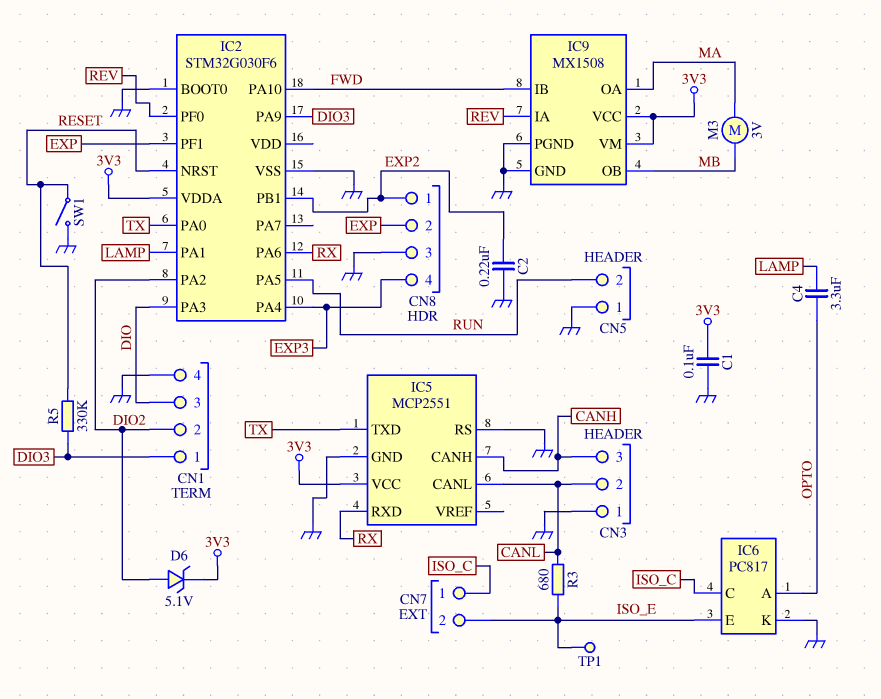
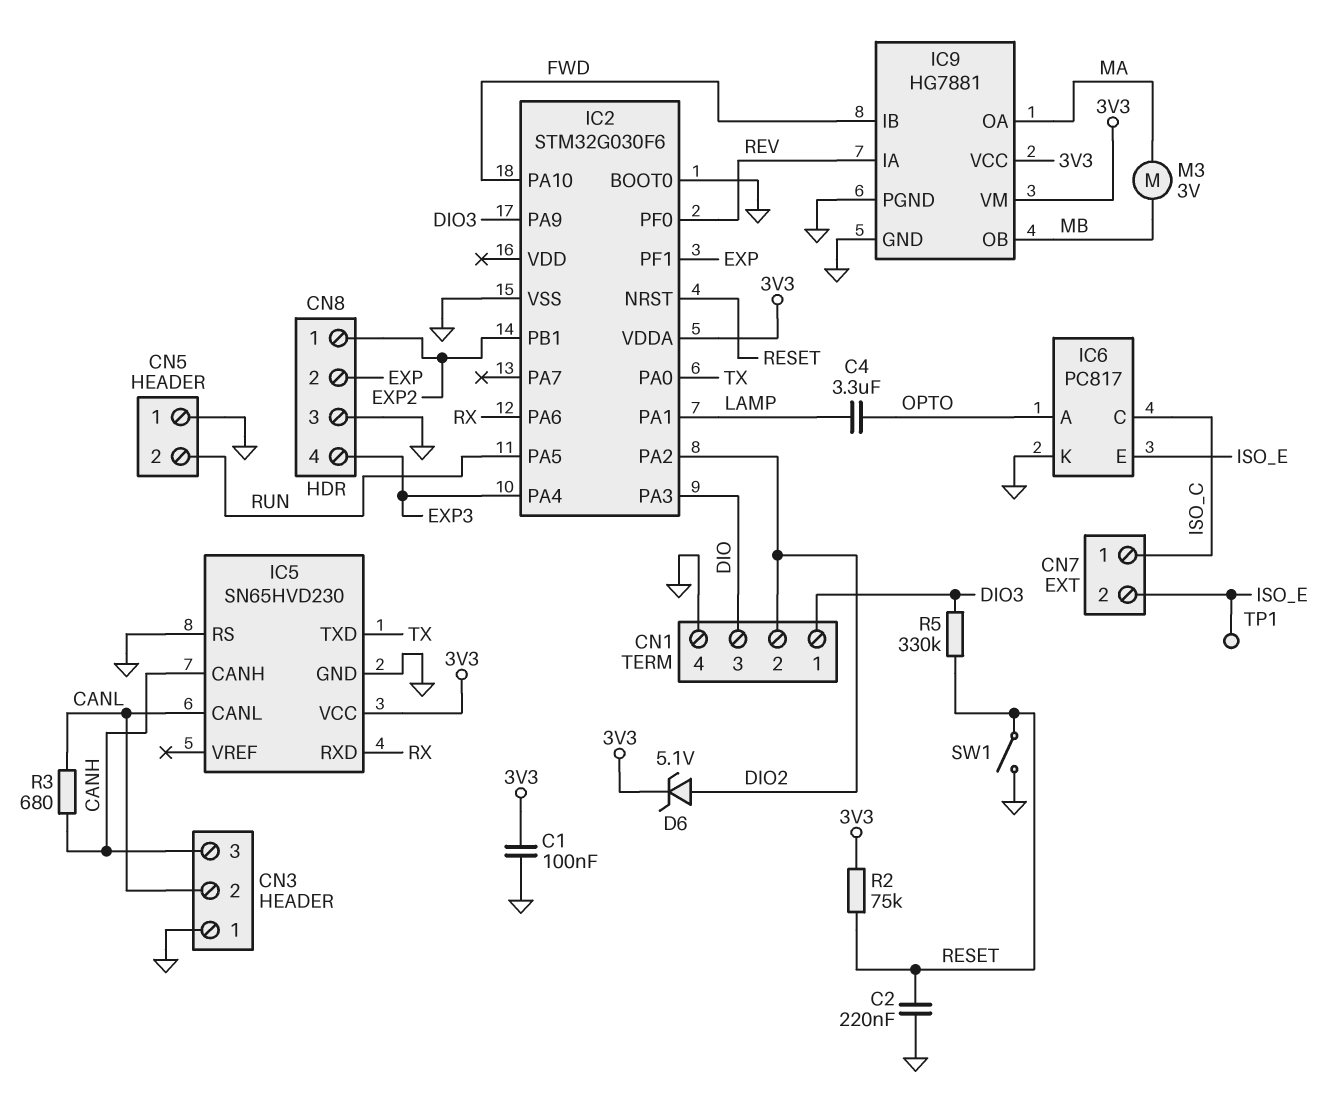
C2: 220nF (EXP2, GND) -> 220nF (GND, RESET)
IC5: MCP2551 -> SN65HVD230
IC9: MX1508 -> HG7881
R2: none -> 75k (3V3, RESET)
R3: 680 (CANL, ISO_E) -> 680 (CANH, CANL)

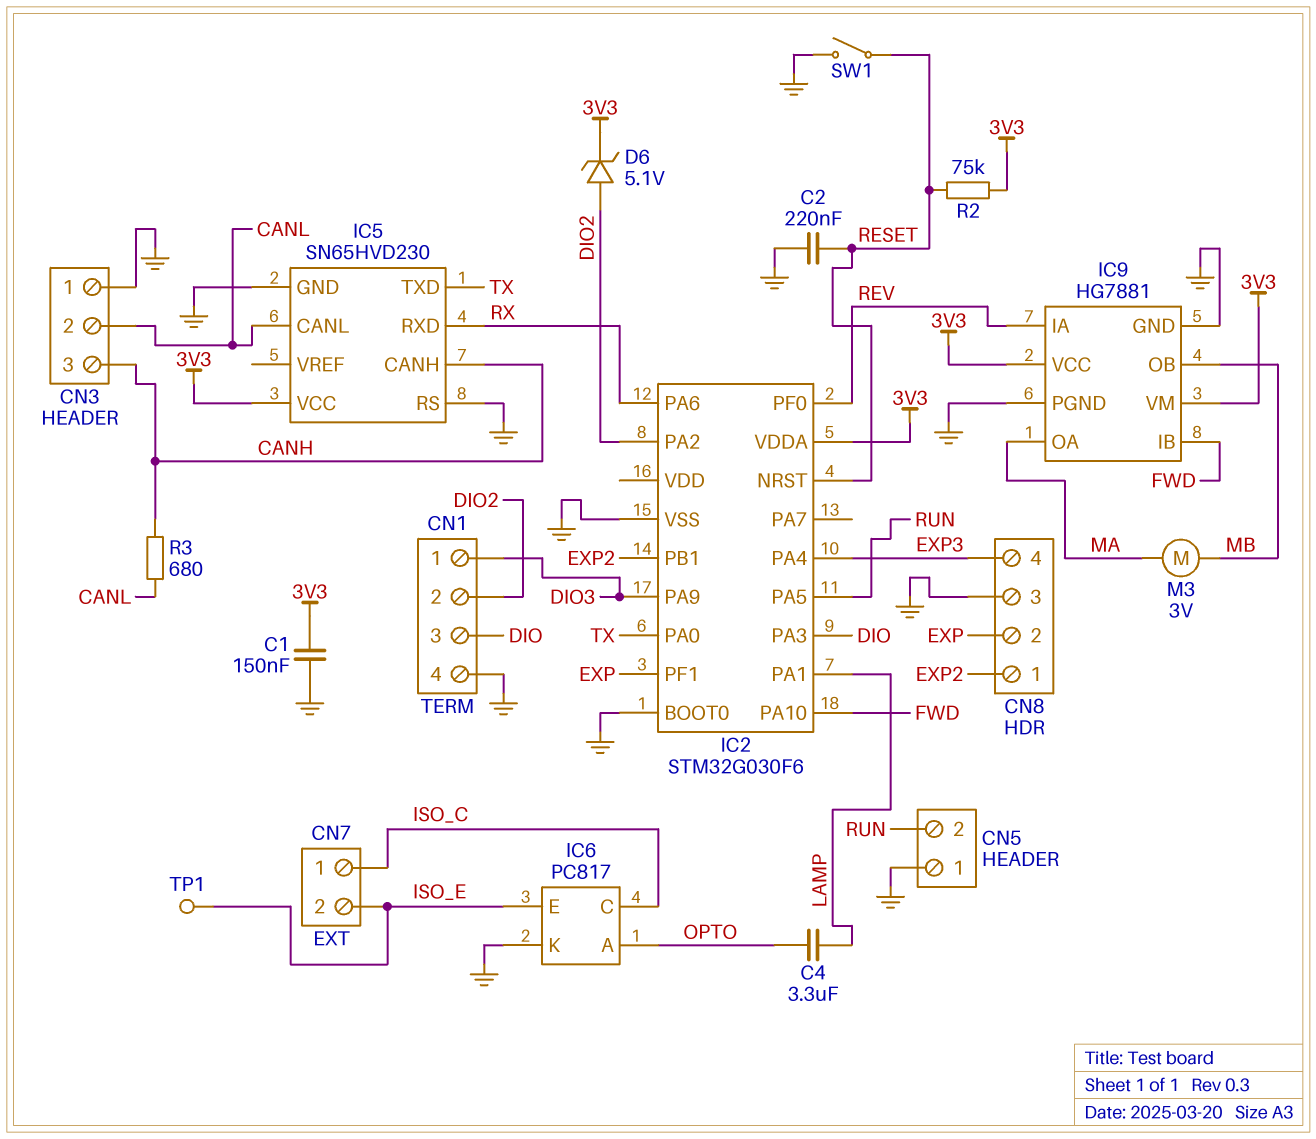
C1: 100nF (3V3, GND) -> 150nF (3V3, GND)
R5: 330k (DIO3, RESET) -> none

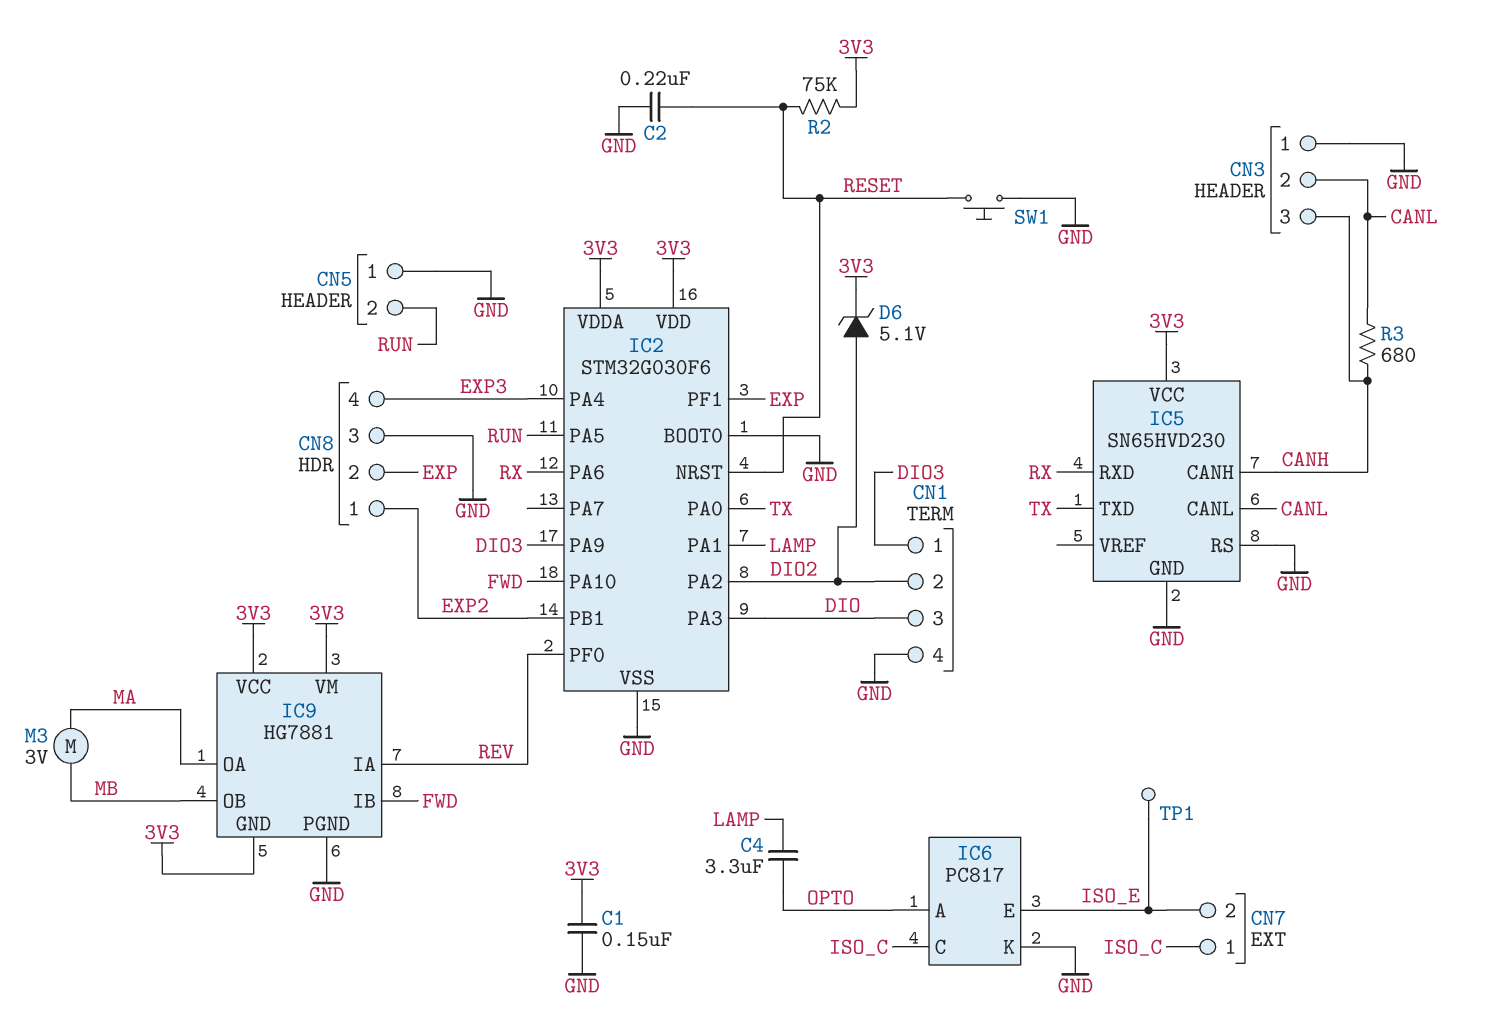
IC2 pin VDD: none -> 3V3
IC9 pin GND: GND -> 3V3
SW1: switch (GND, RESET) -> button (GND, RESET)

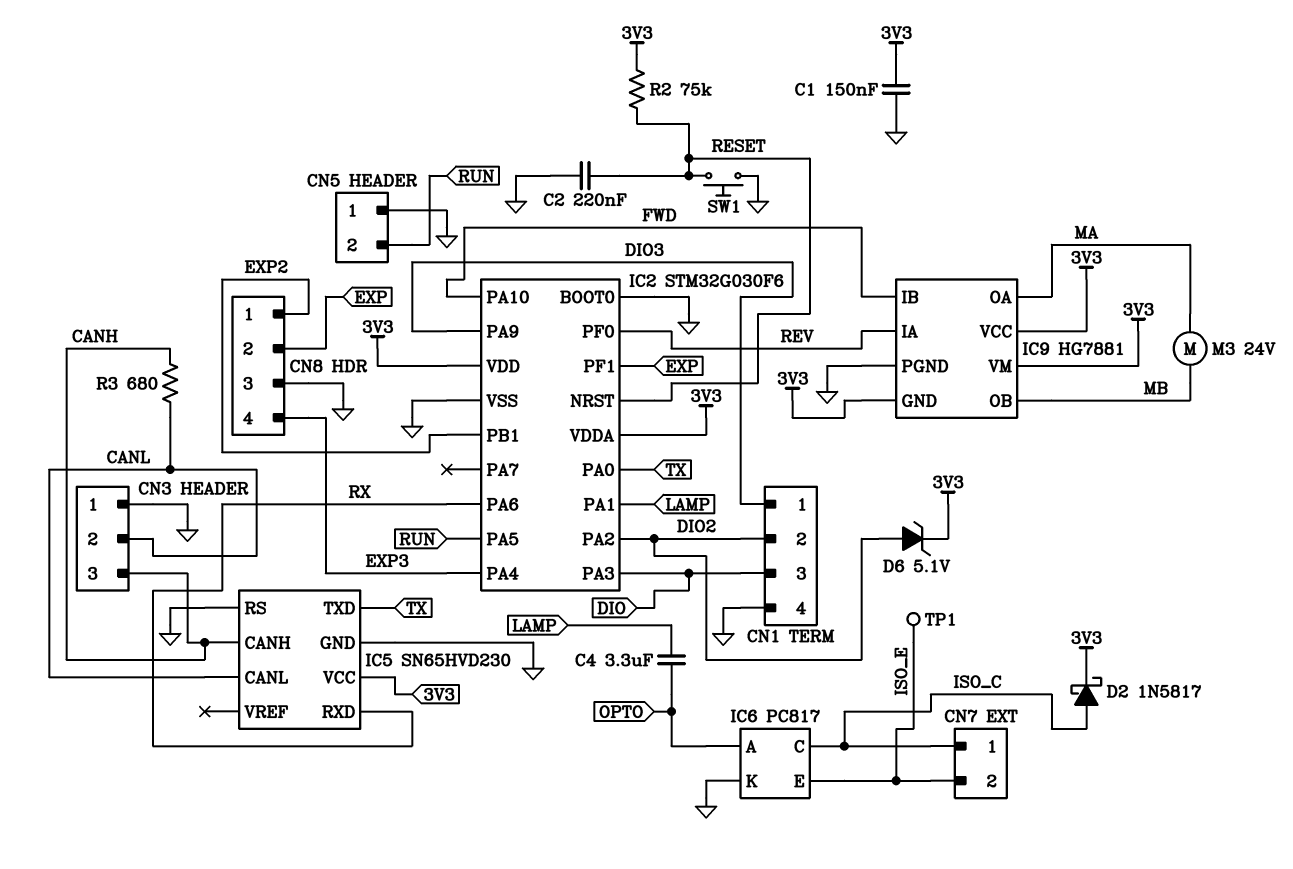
D2: none -> schottky 1N5817 (A ISO_C, K 3V3)
M3: motor 3V (MA, MB) -> motor 24V (MA, MB)

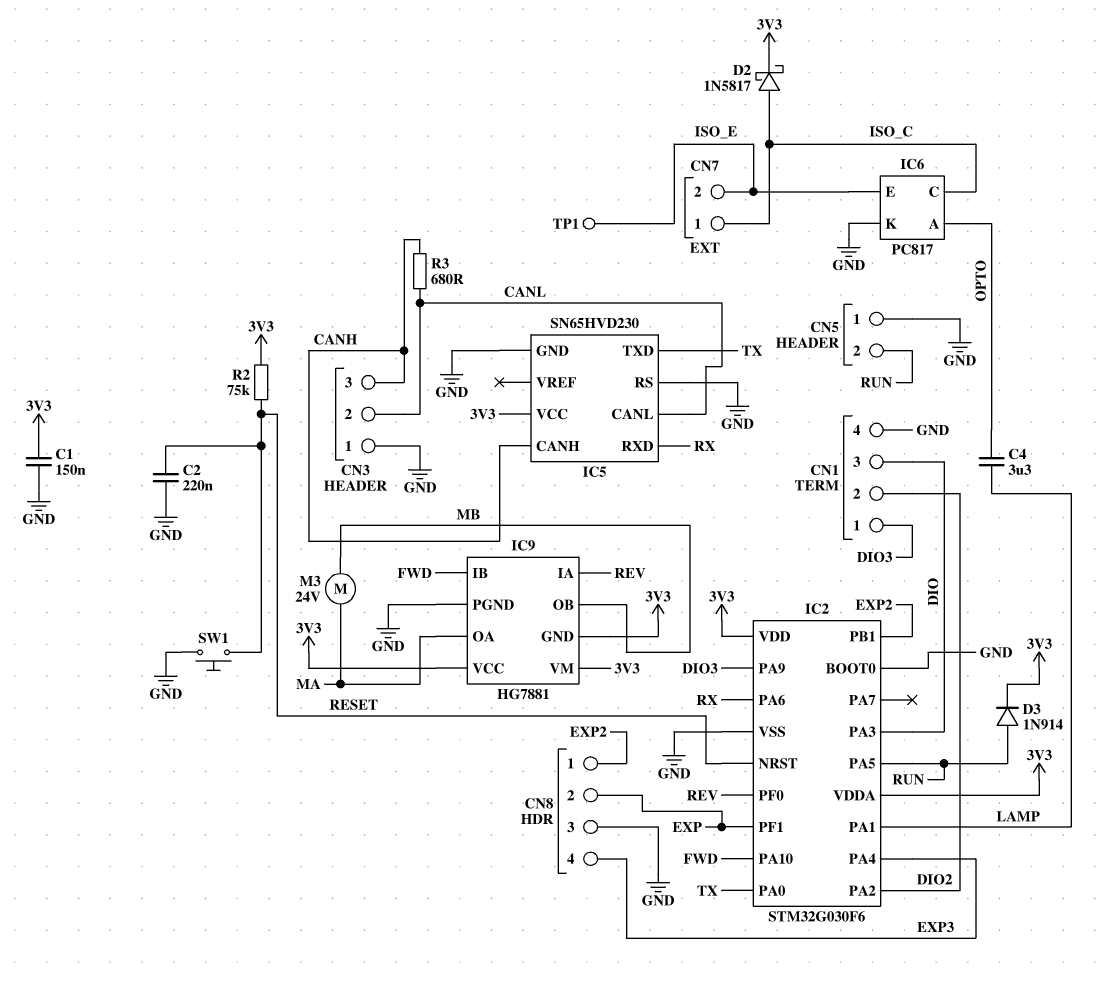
D3: none -> diode 1N914 (A RUN, K 3V3)
D6: zener 5.1V (A DIO2, K 3V3) -> none

